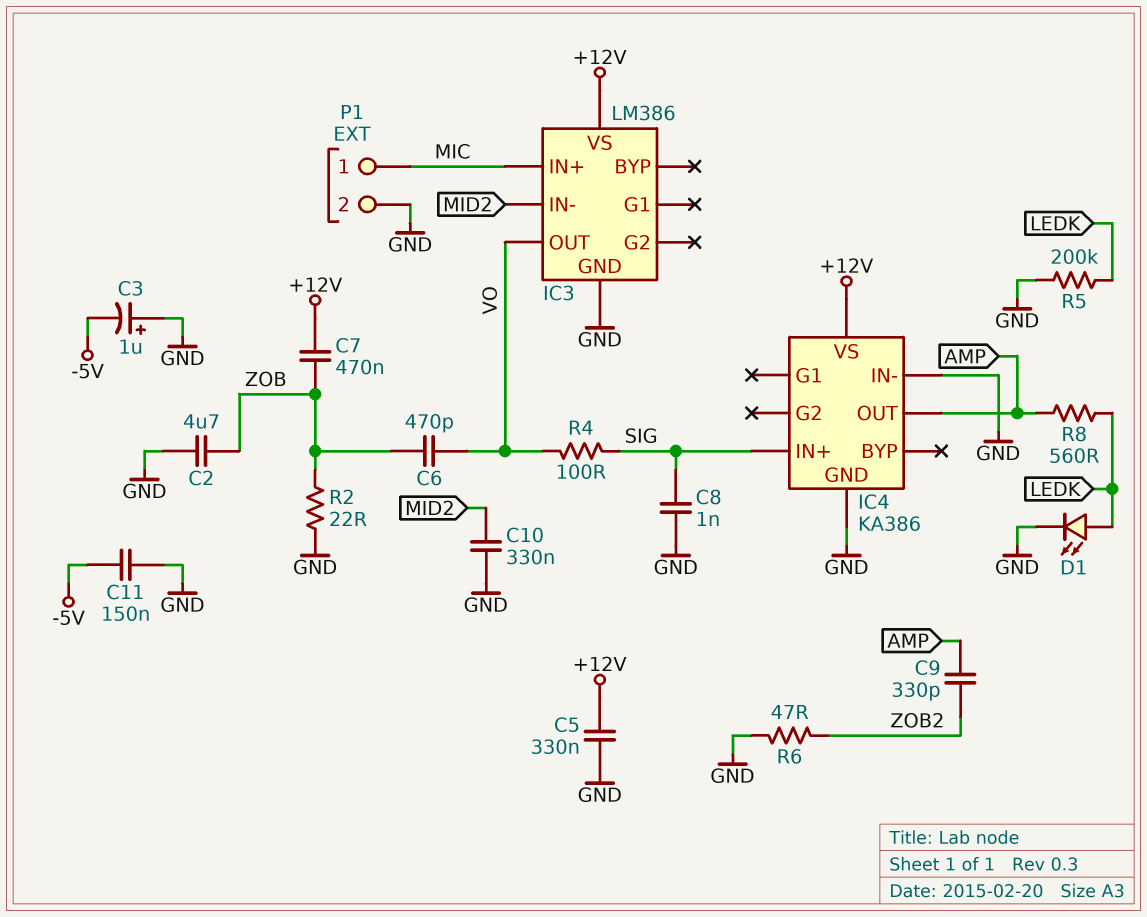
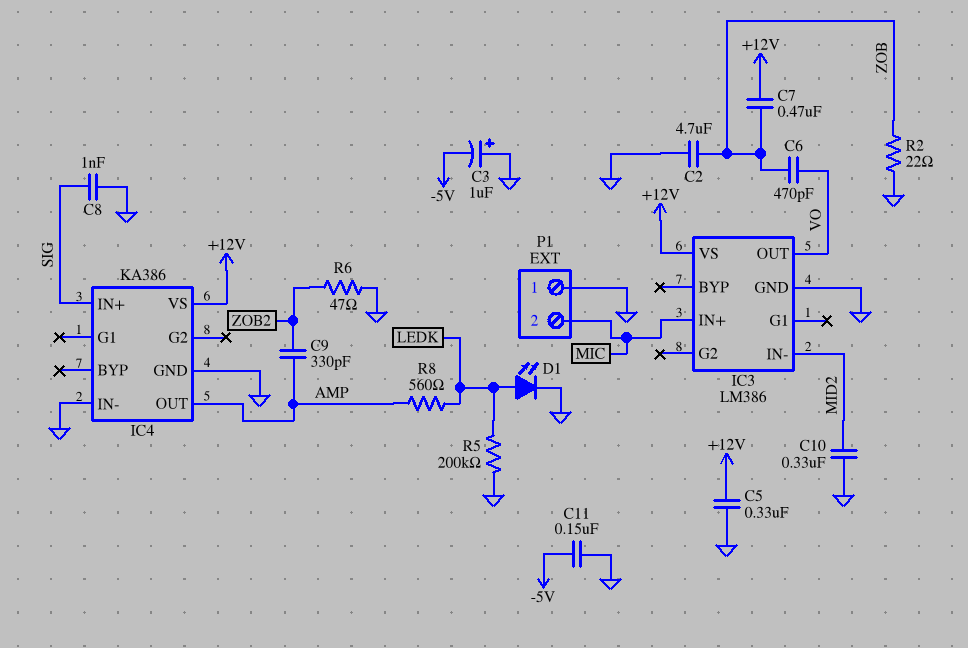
P1 pin 1: MIC -> GND
P1 pin 2: GND -> MIC
R4: 100 (SIG, VO) -> none

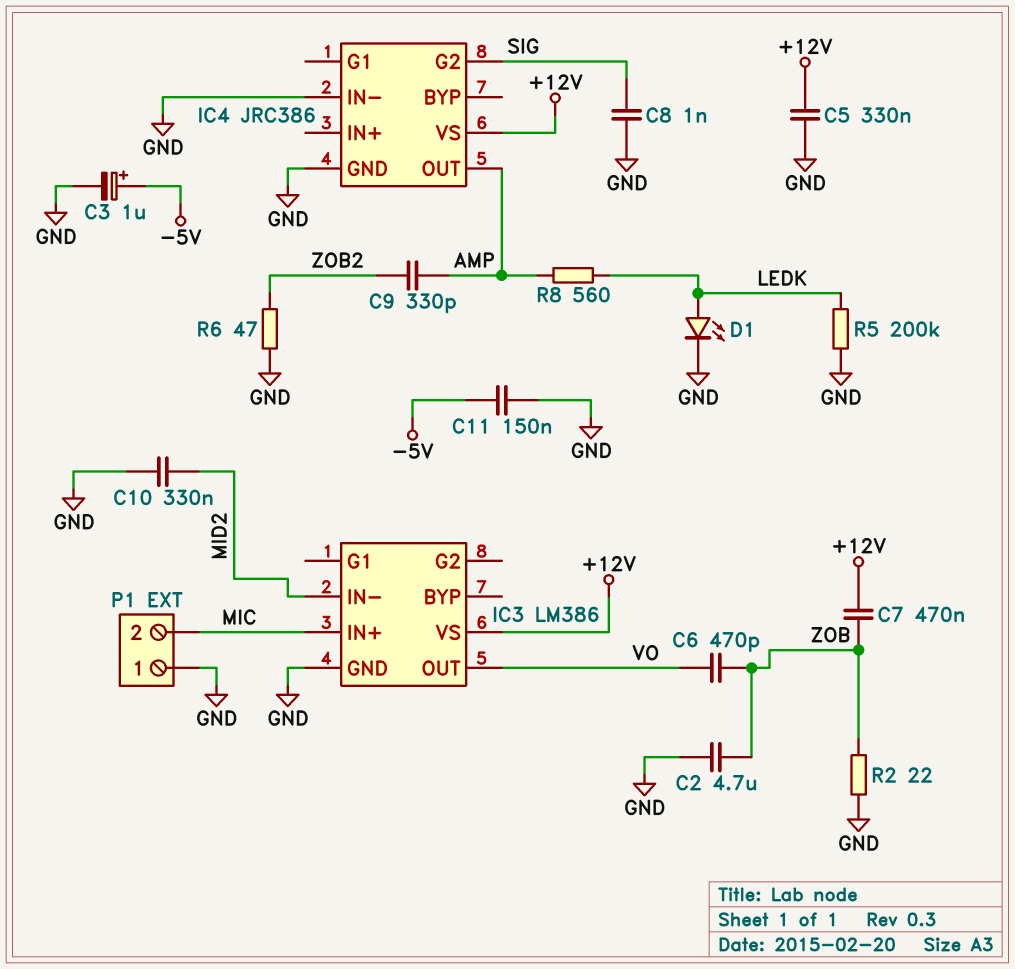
C3: 1uF (plus GND, minus -5V) -> 1uF (plus -5V, minus GND)
IC4: KA386 -> JRC386
IC4 pin G2: none -> SIG
IC4 pin IN+: SIG -> none

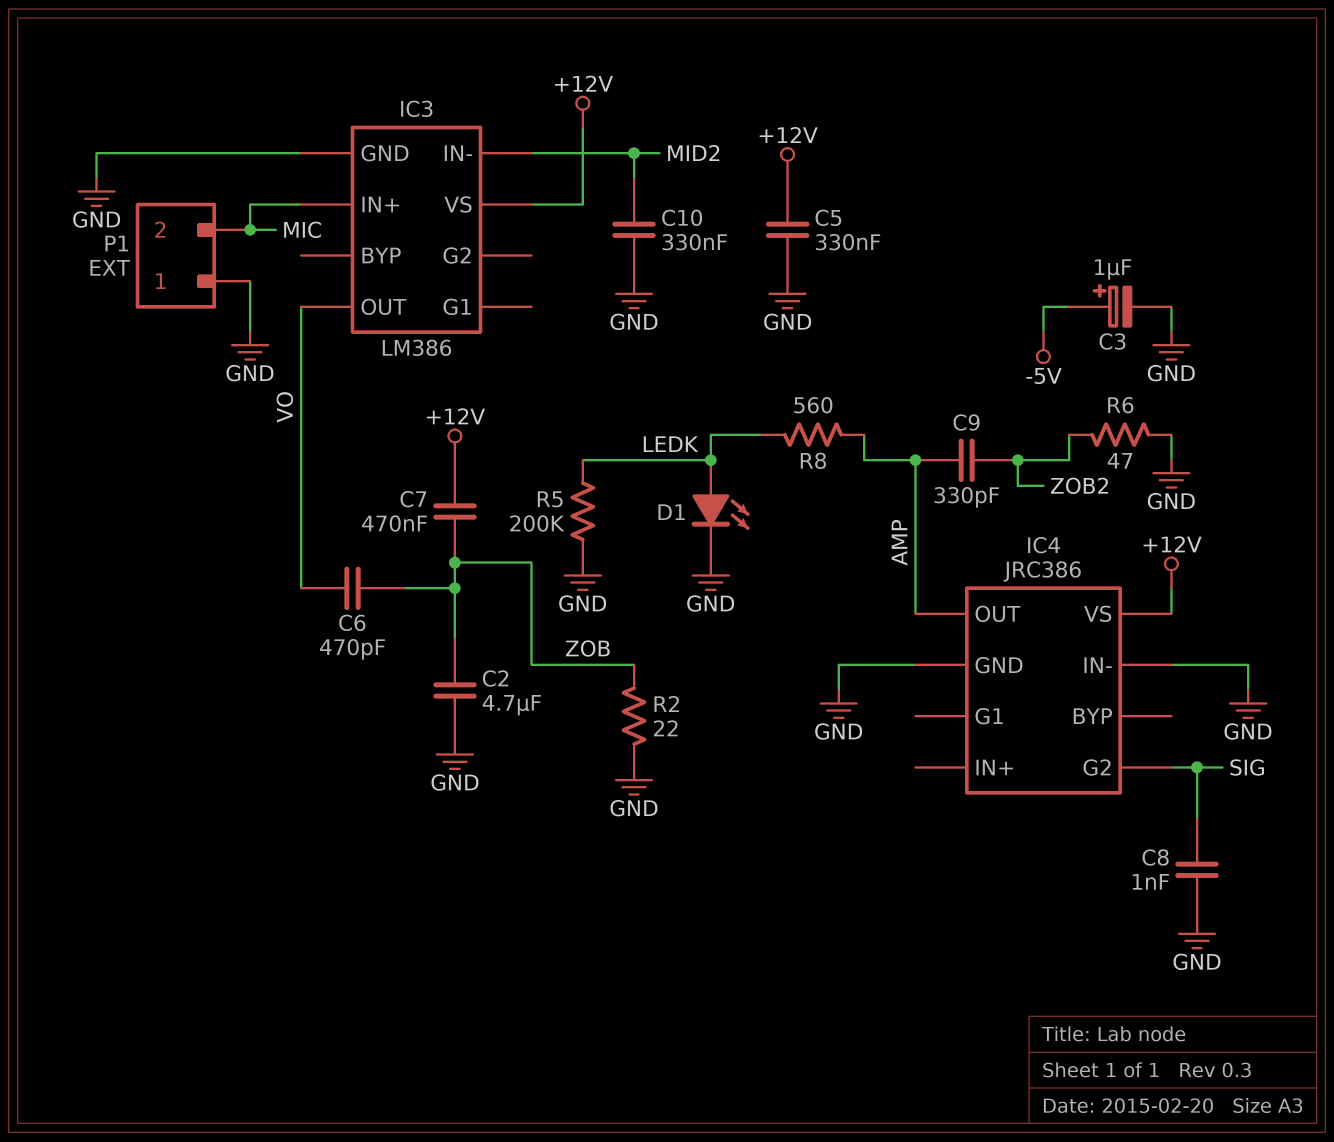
C11: 150nF (-5V, GND) -> none

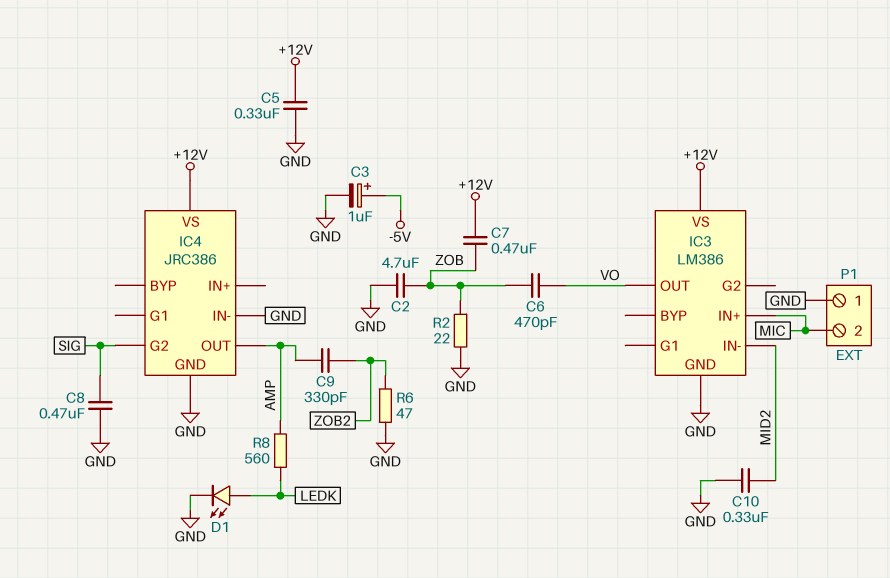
C8: 1nF (GND, SIG) -> 470nF (GND, SIG)
R5: 200k (GND, LEDK) -> none

